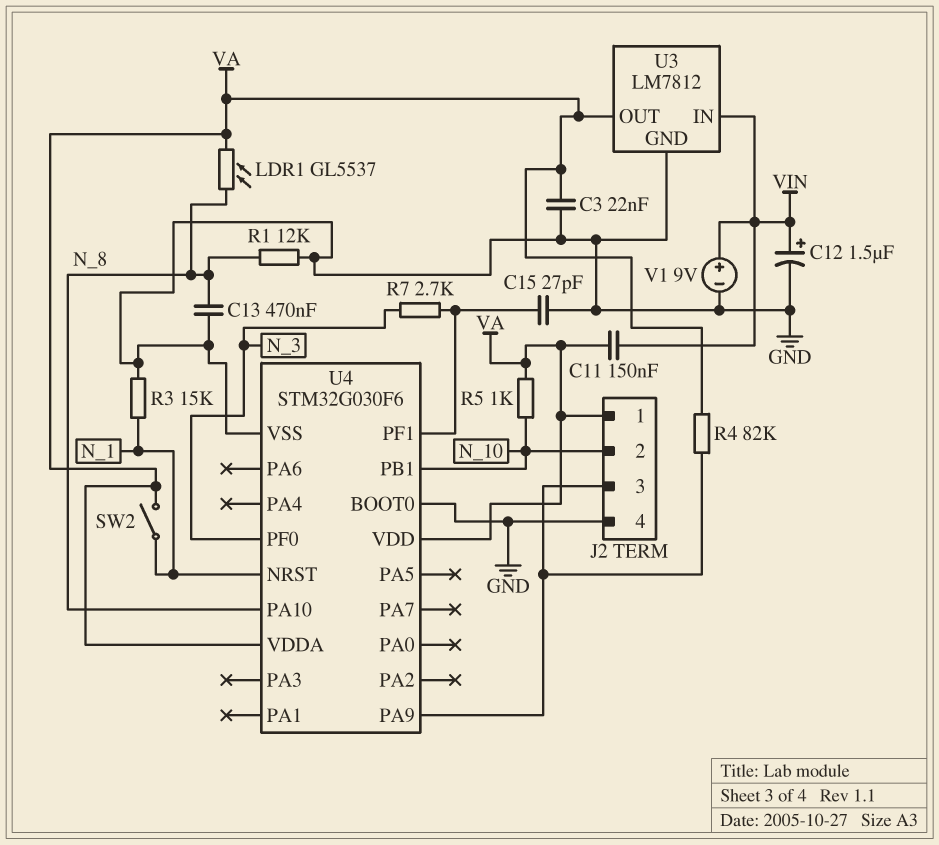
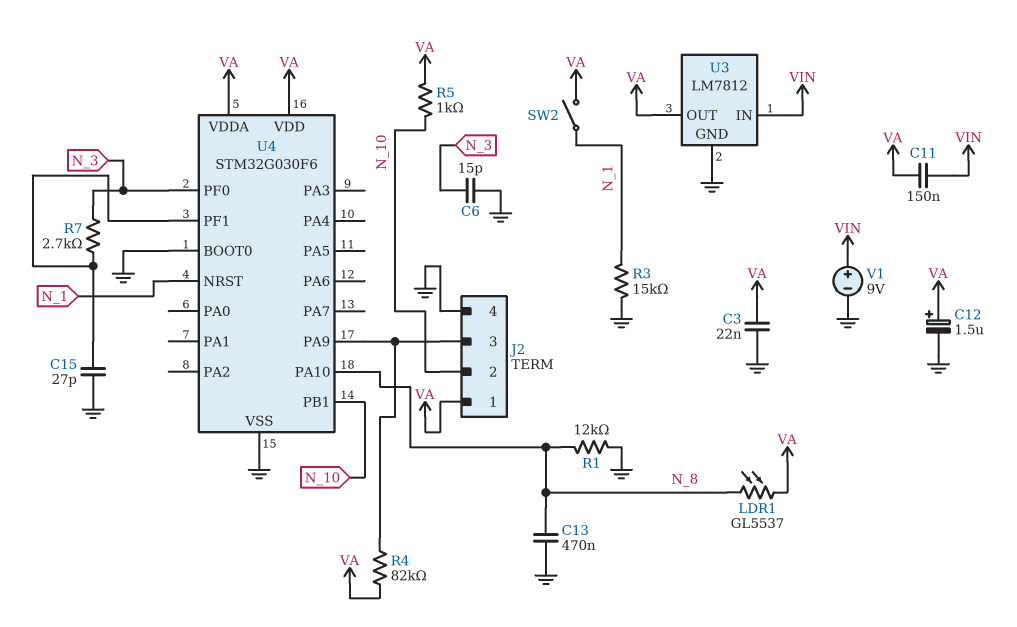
C6: none -> 15pF (GND, N_3)
C12: 1.5uF (plus VIN, minus GND) -> 1.5uF (plus VA, minus GND)

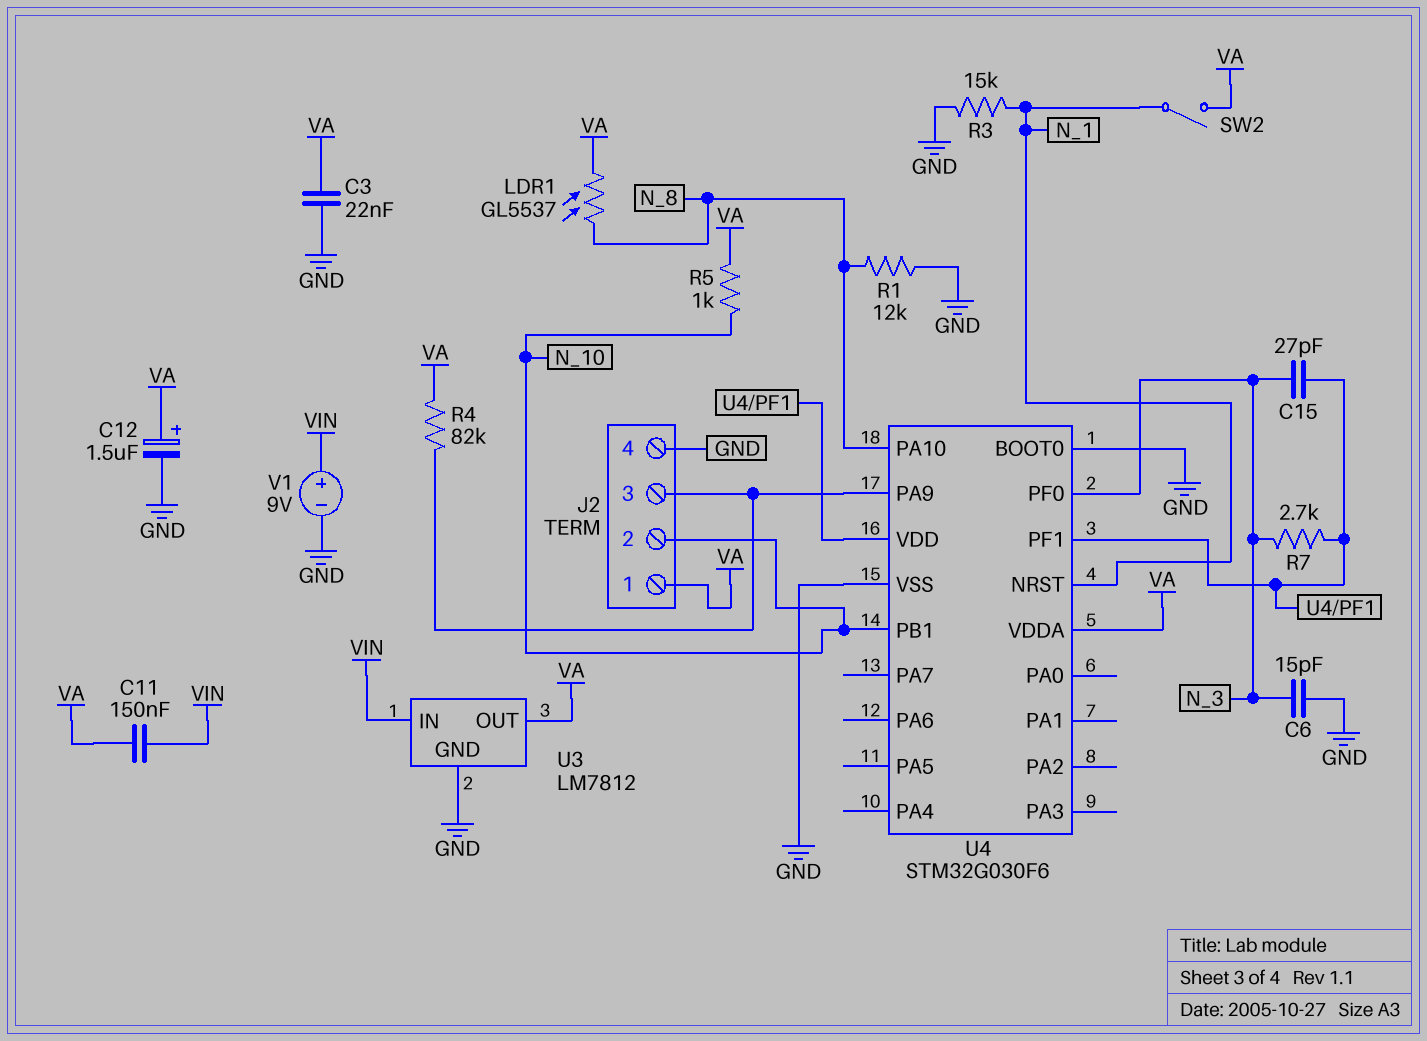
C13: 470nF (GND, N_8) -> none
C15: 27pF (GND, U4/PF1) -> 27pF (N_3, U4/PF1)
U4 pin VDD: VA -> U4/PF1

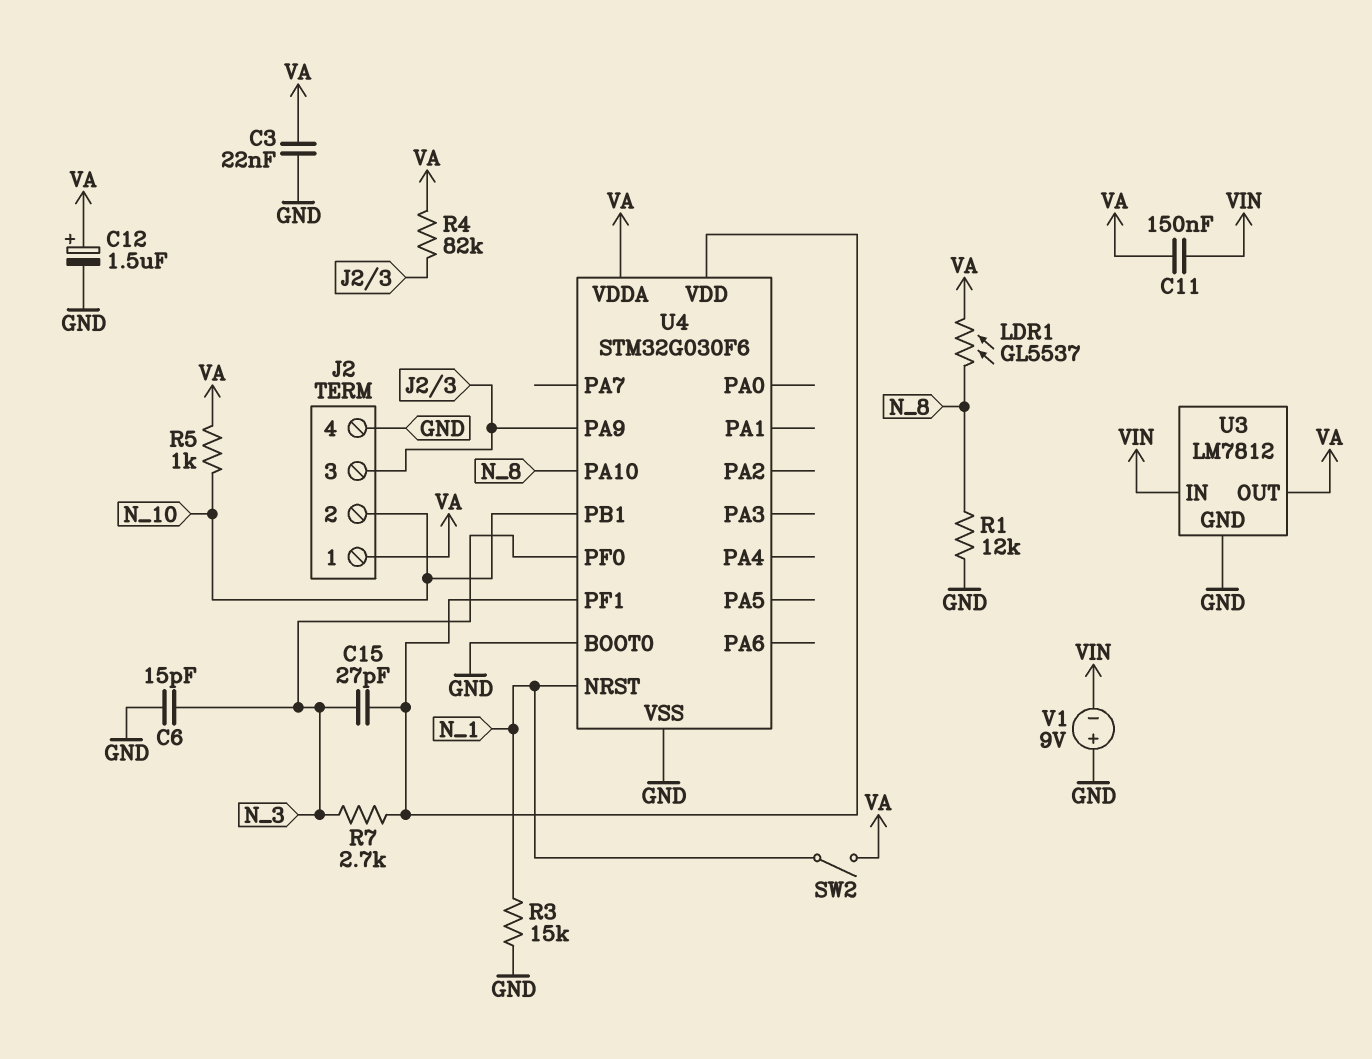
V1: 9V (plus VIN, minus GND) -> 9V (plus GND, minus VIN)

